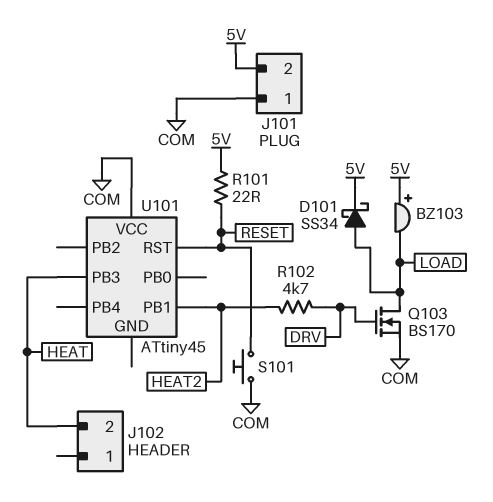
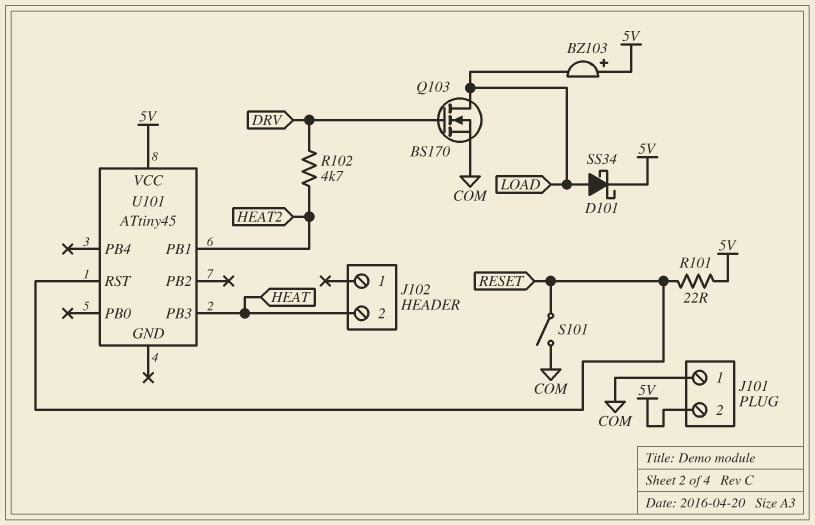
S101: button (COM, RESET) -> switch (COM, RESET)
U101 pin VCC: COM -> 5V

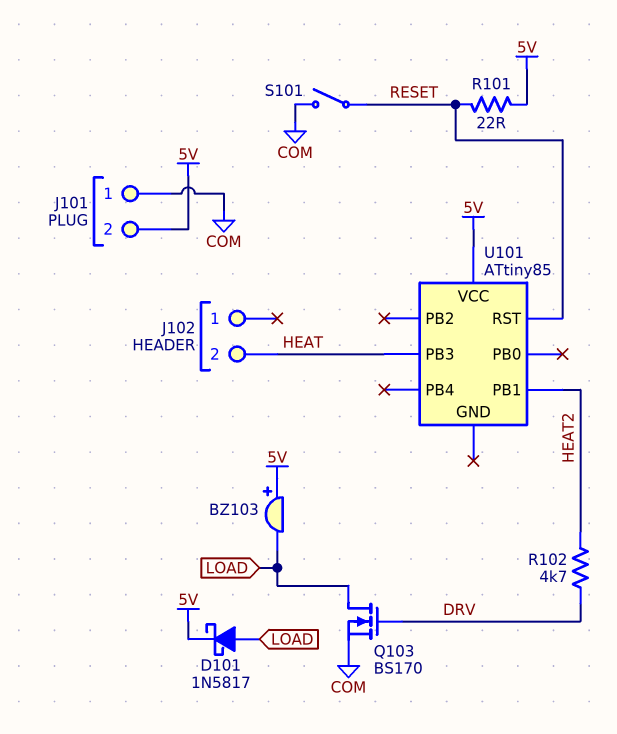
D101: schottky SS34 (A LOAD, K 5V) -> schottky 1N5817 (A LOAD, K 5V)
U101: ATtiny45 -> ATtiny85

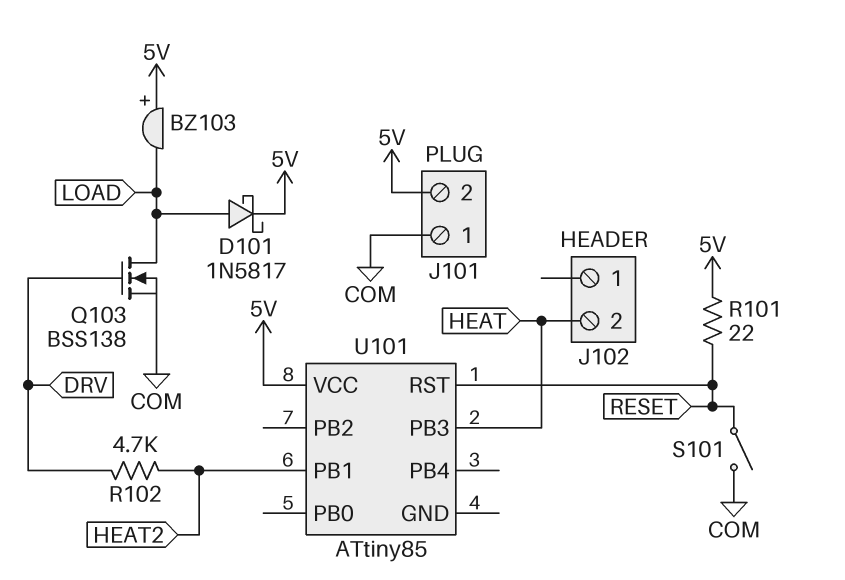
Q103: NMOS BS170 (G DRV, D LOAD, S COM) -> NMOS BSS138 (G DRV, D LOAD, S COM)

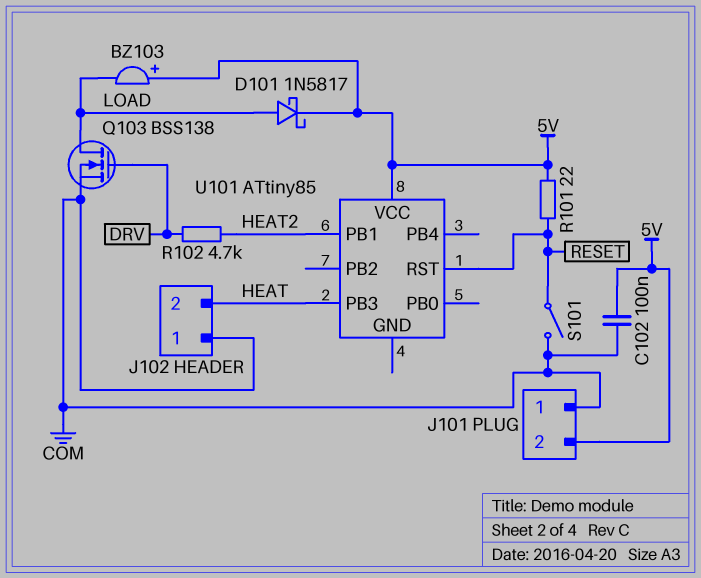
C102: none -> 100nF (5V, COM)
J102 pin 1: none -> COM

